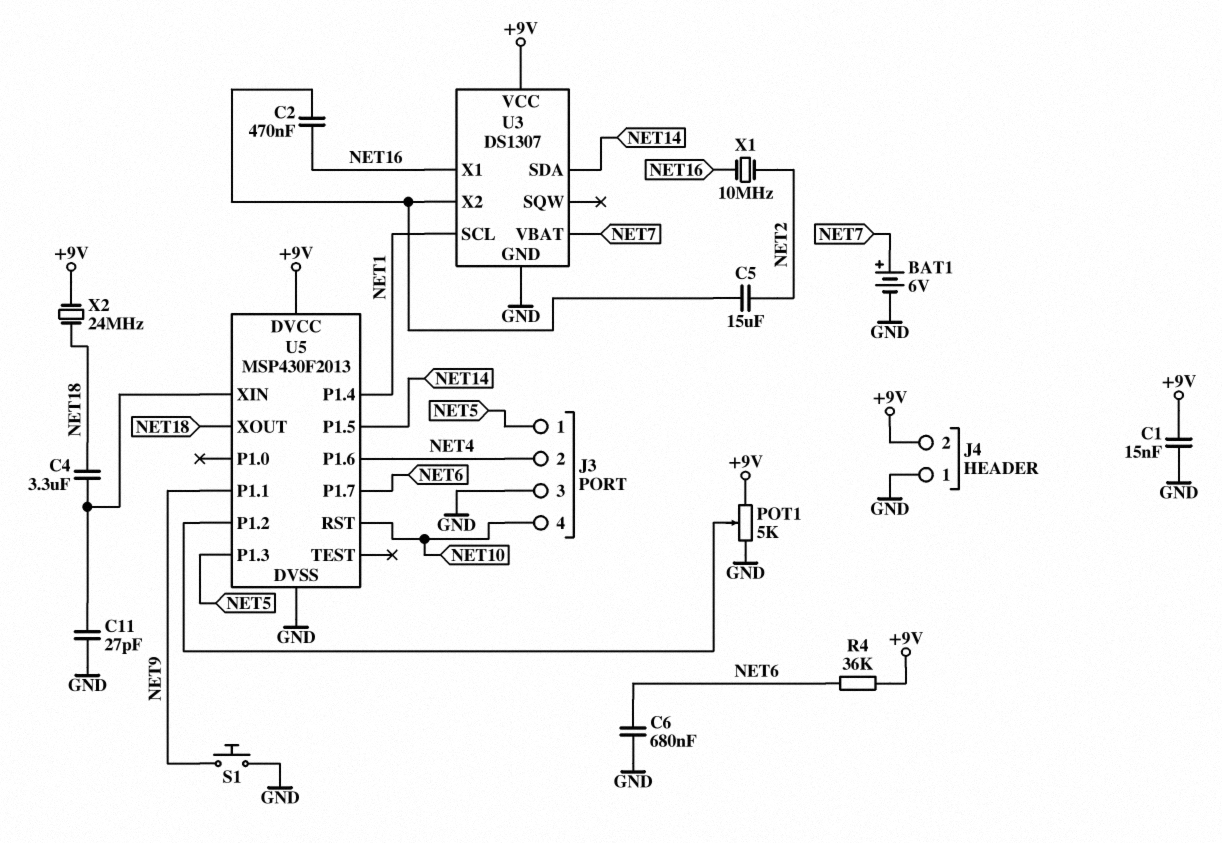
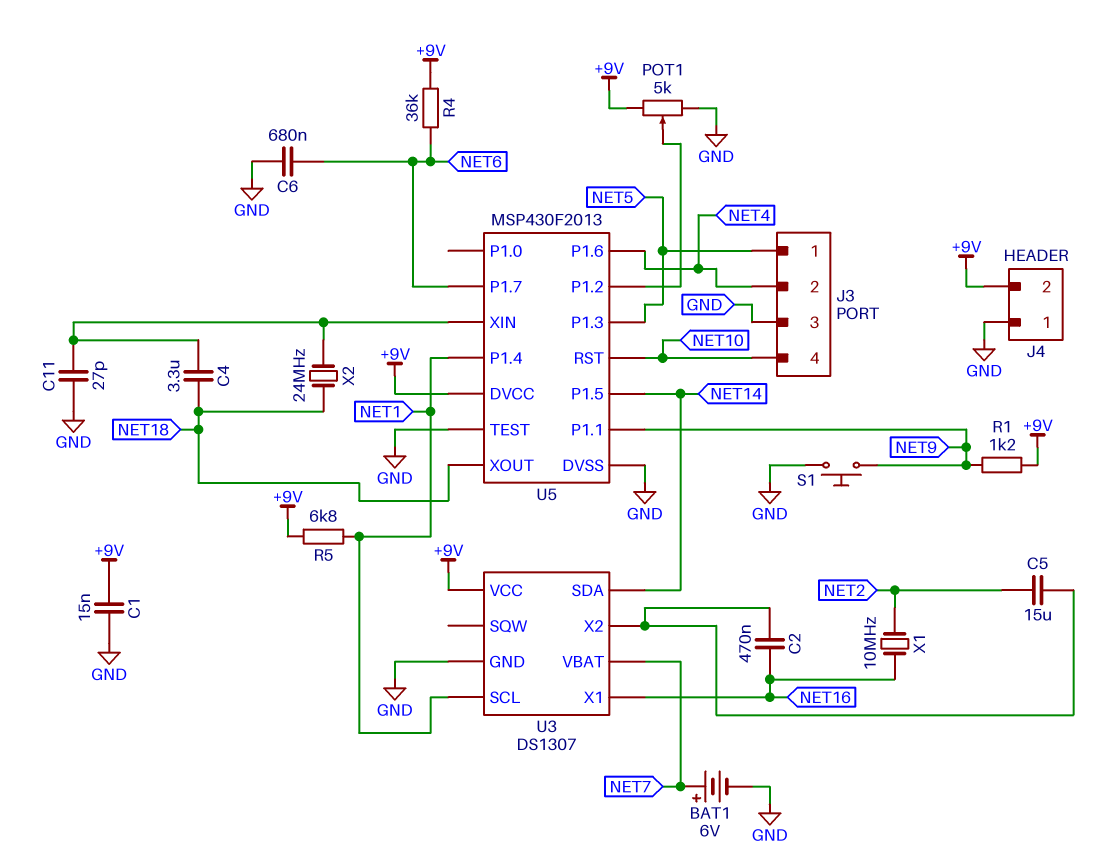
R1: none -> 1.2k (+9V, NET9)
R5: none -> 6.8k (+9V, NET1)
U5 pin TEST: none -> GND
X2: 24MHz (+9V, NET18) -> 24MHz (NET18, U5/XIN)

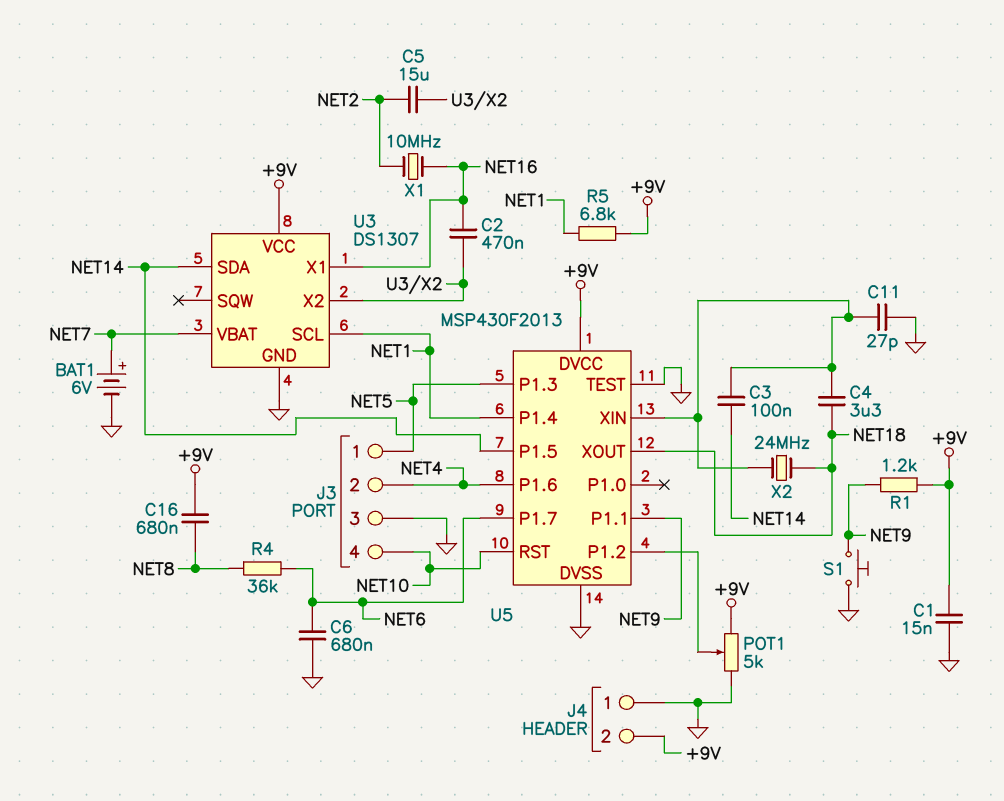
C3: none -> 100nF (NET14, U5/XIN)
C16: none -> 680nF (+9V, NET8)
R4: 36k (+9V, NET6) -> 36k (NET6, NET8)

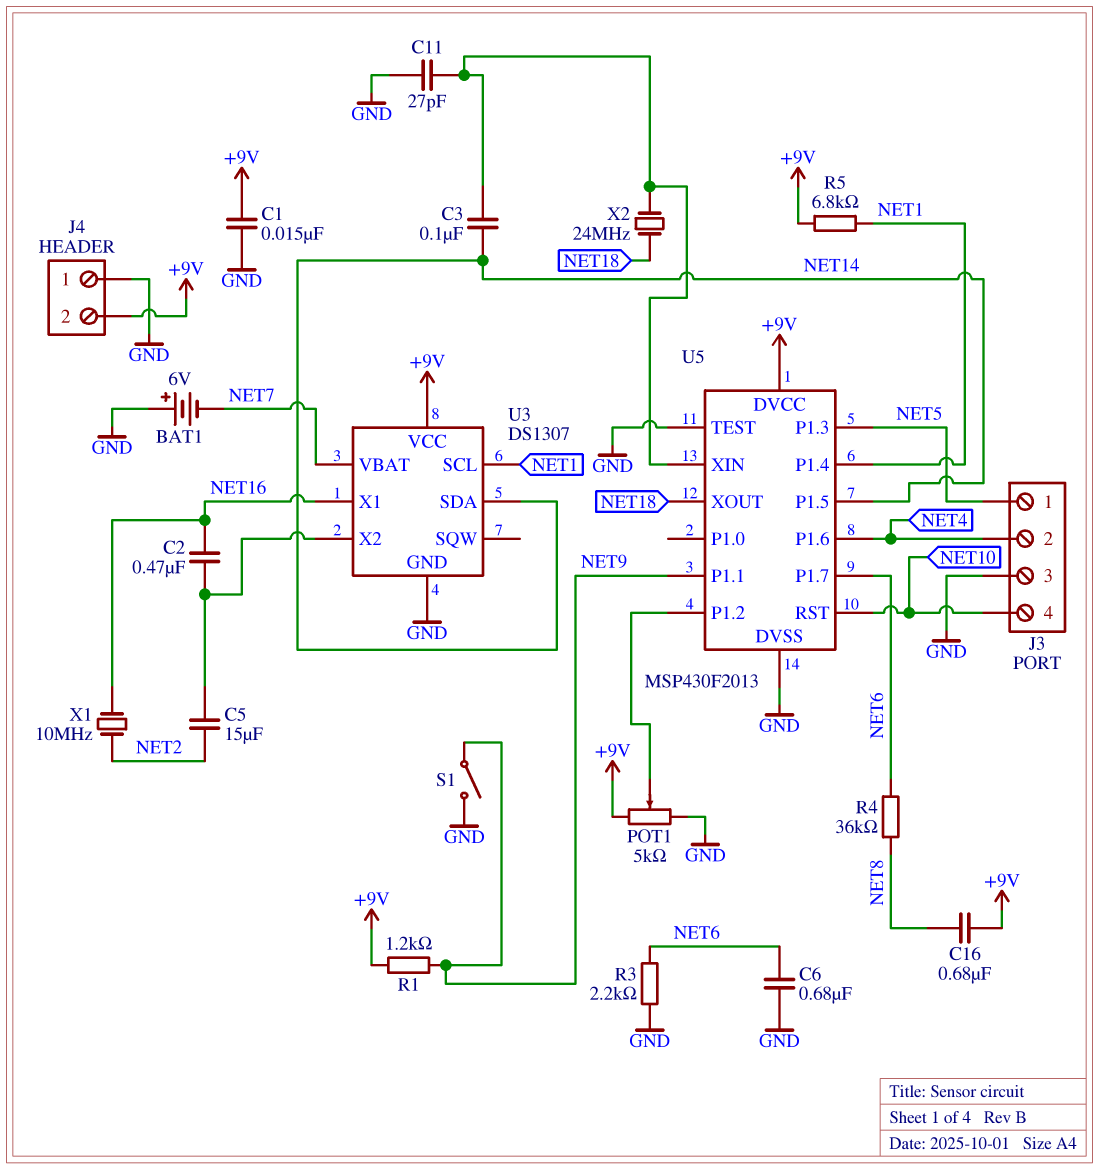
BAT1: 6V (plus NET7, minus GND) -> 6V (plus GND, minus NET7)
C4: 3.3uF (NET18, U5/XIN) -> none
R3: none -> 2.2k (GND, NET6)
S1: button (GND, NET9) -> switch (GND, NET9)

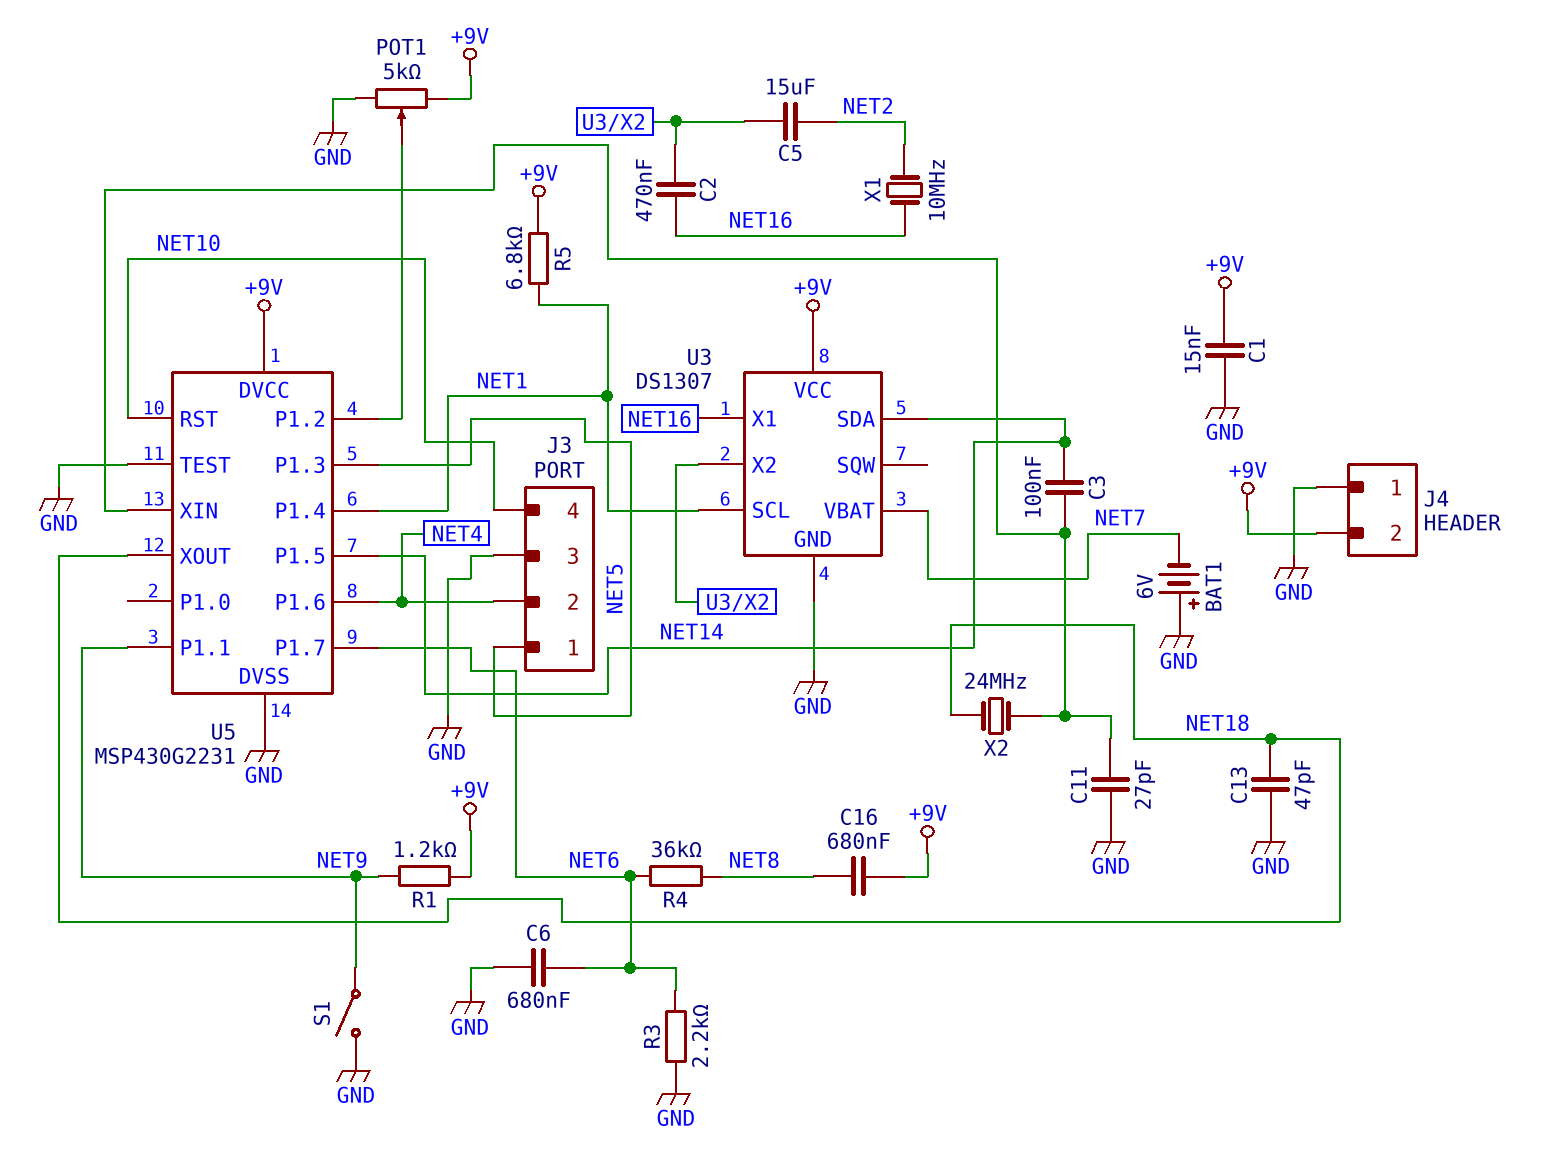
C13: none -> 47pF (GND, NET18)
U5: MSP430F2013 -> MSP430G2231

